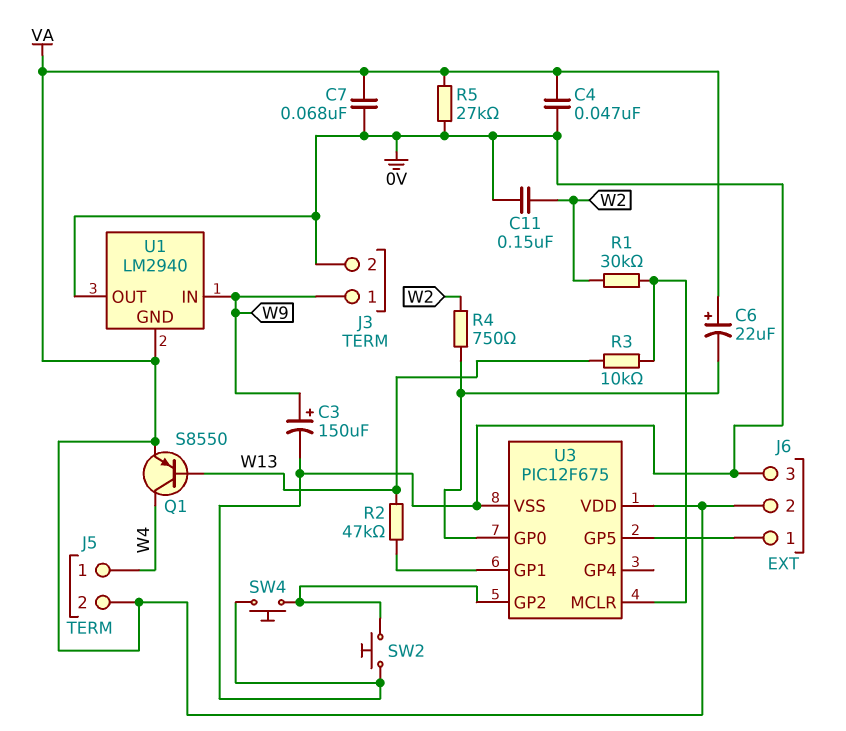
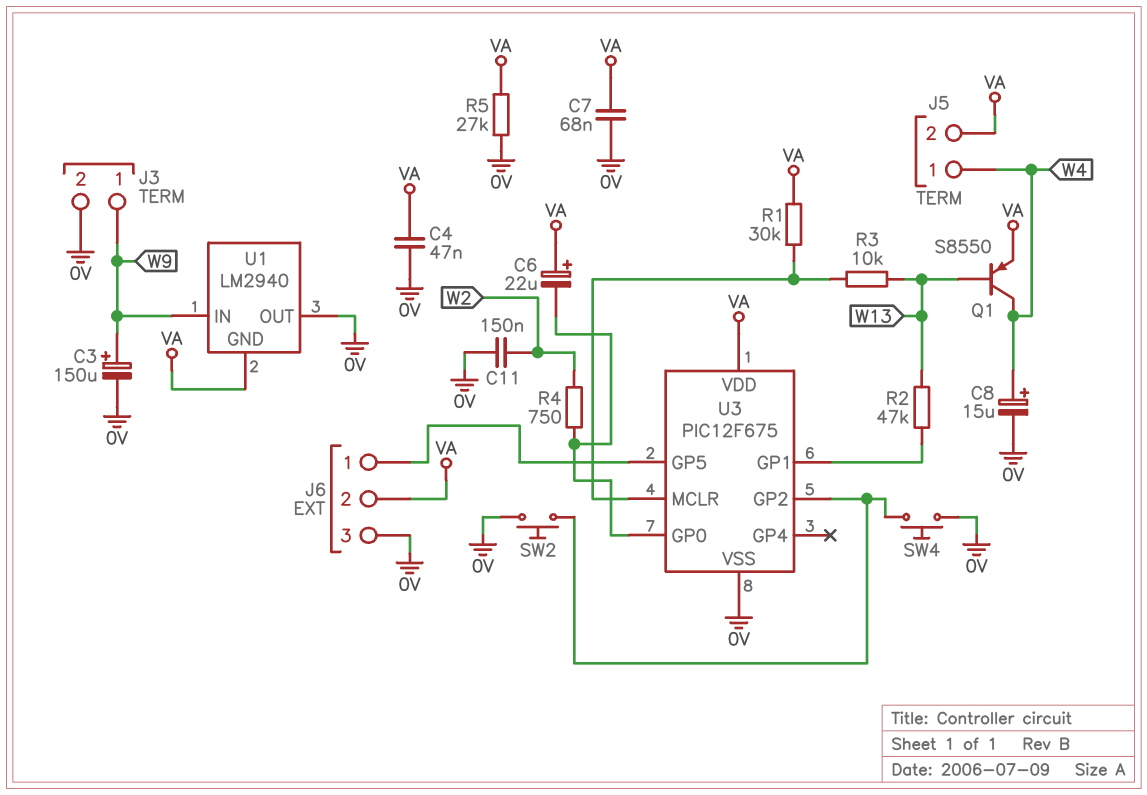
C8: none -> 15uF (plus W4, minus 0V)
R1: 30k (U3/MCLR, W2) -> 30k (U3/MCLR, VA)

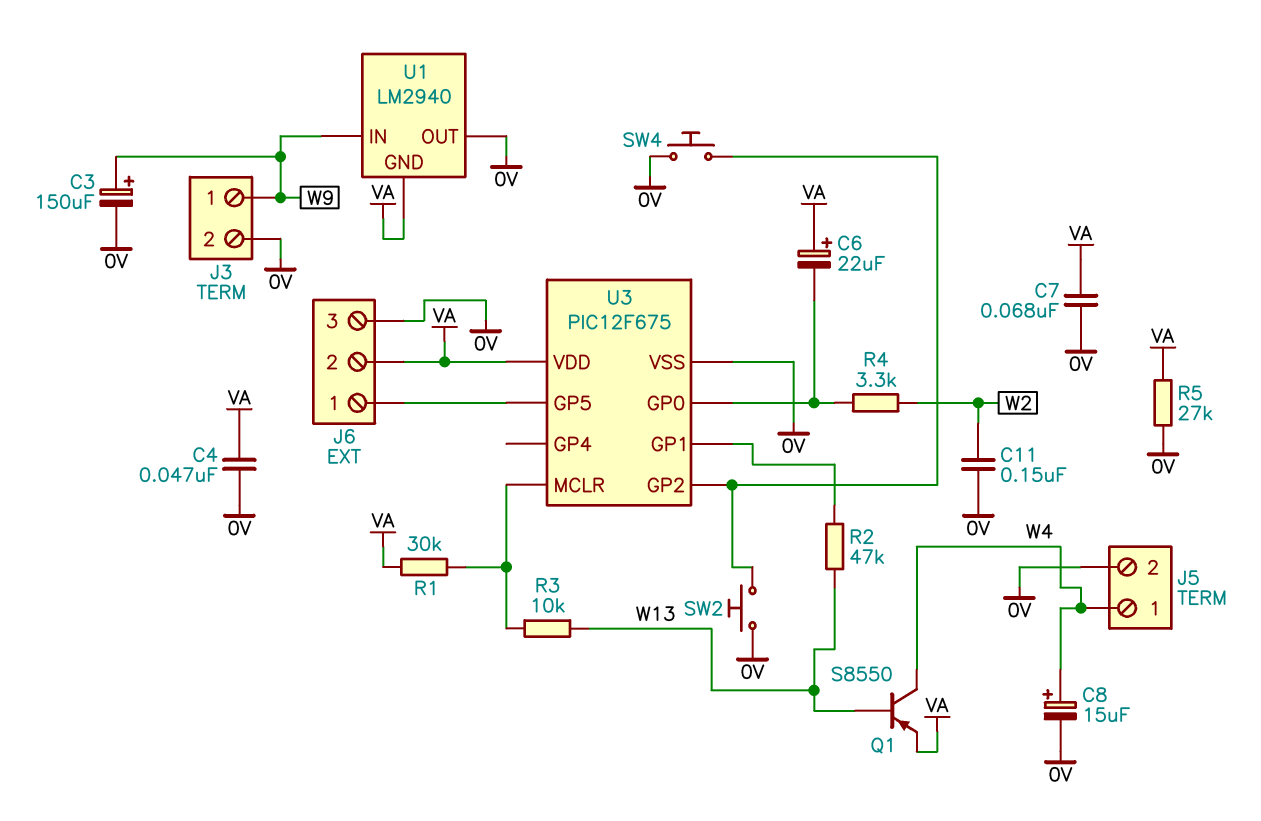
J5 pin 2: VA -> 0V
R4: 750 (U3/GP0, W2) -> 3.3k (U3/GP0, W2)

